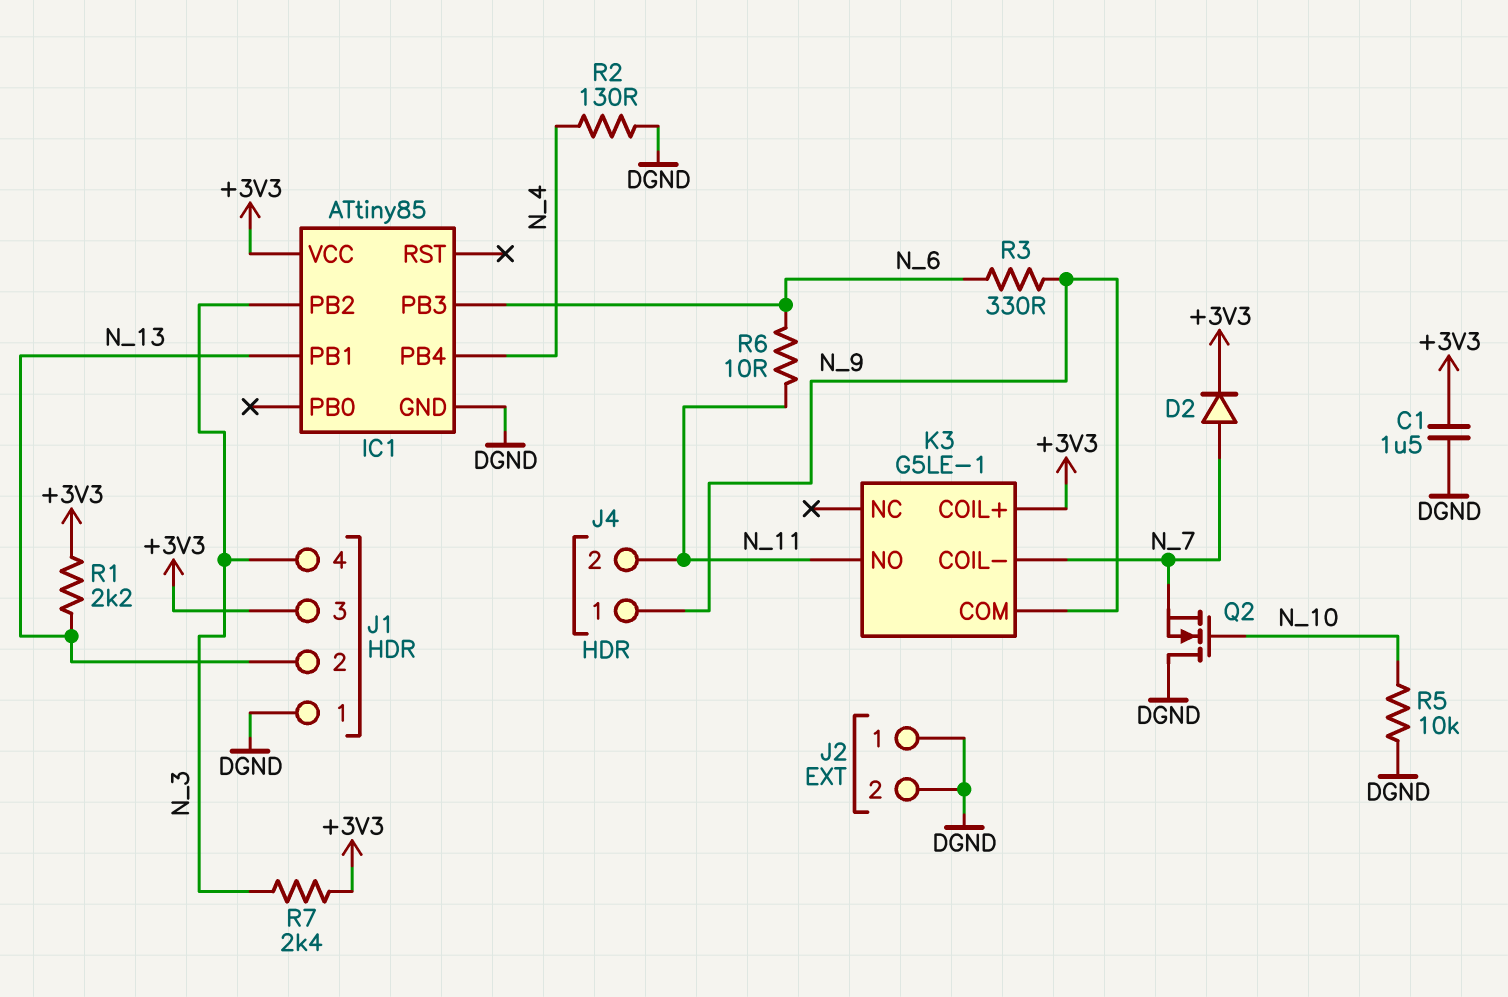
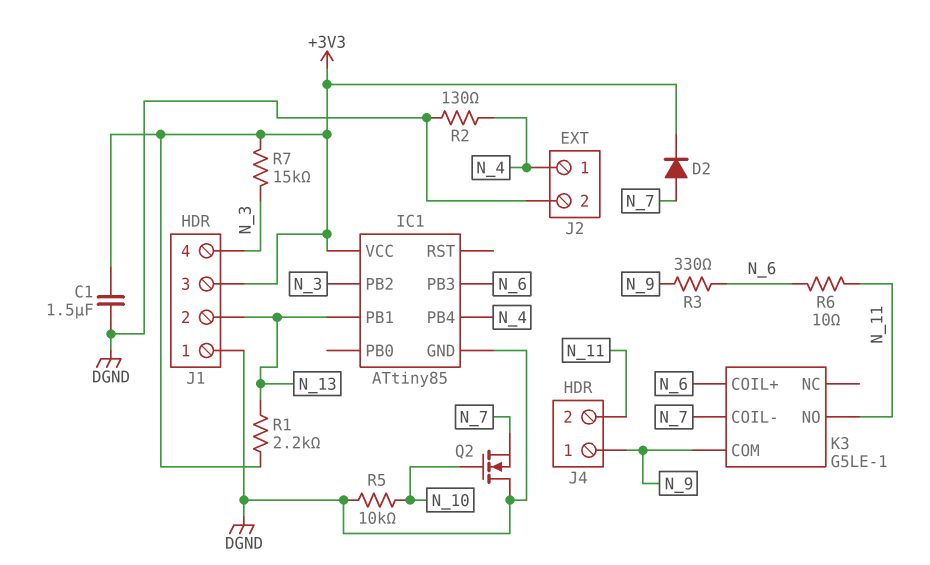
J2 pin 1: DGND -> N_4
K3 pin COIL+: +3V3 -> N_6
R7: 2.4k (+3V3, N_3) -> 15k (+3V3, N_3)

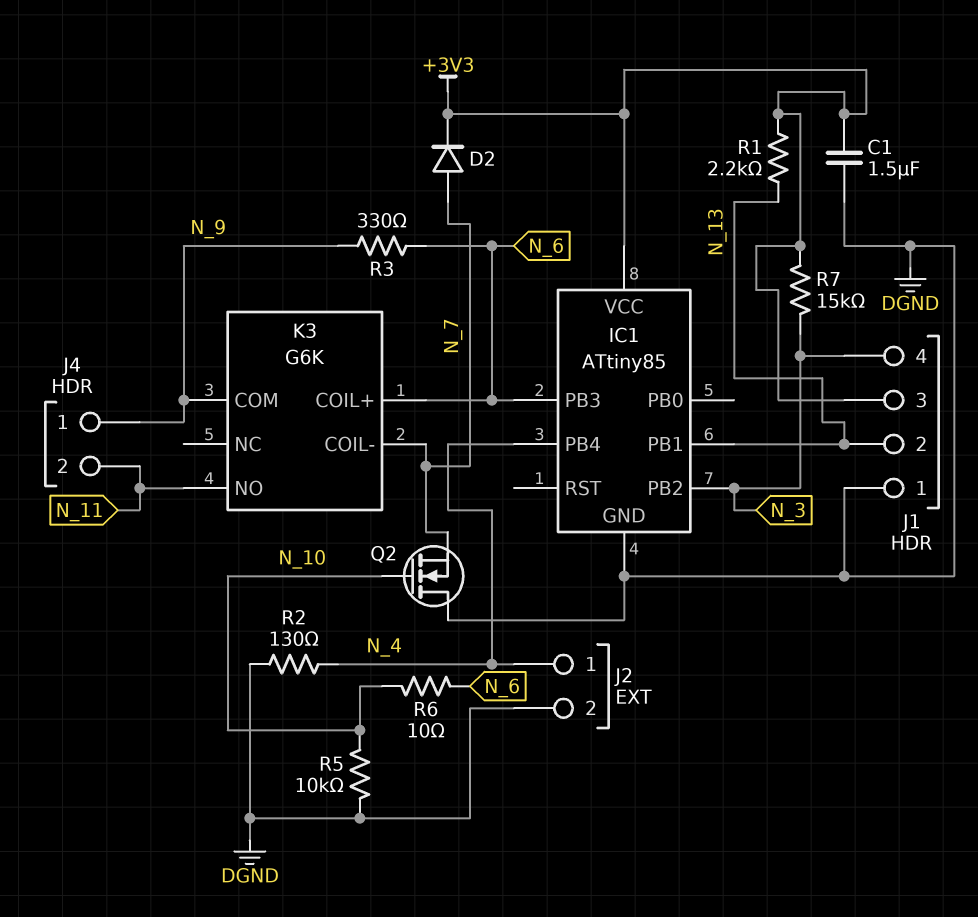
K3: G5LE-1 -> G6K
R6: 10 (N_6, N_11) -> 10 (N_6, N_10)

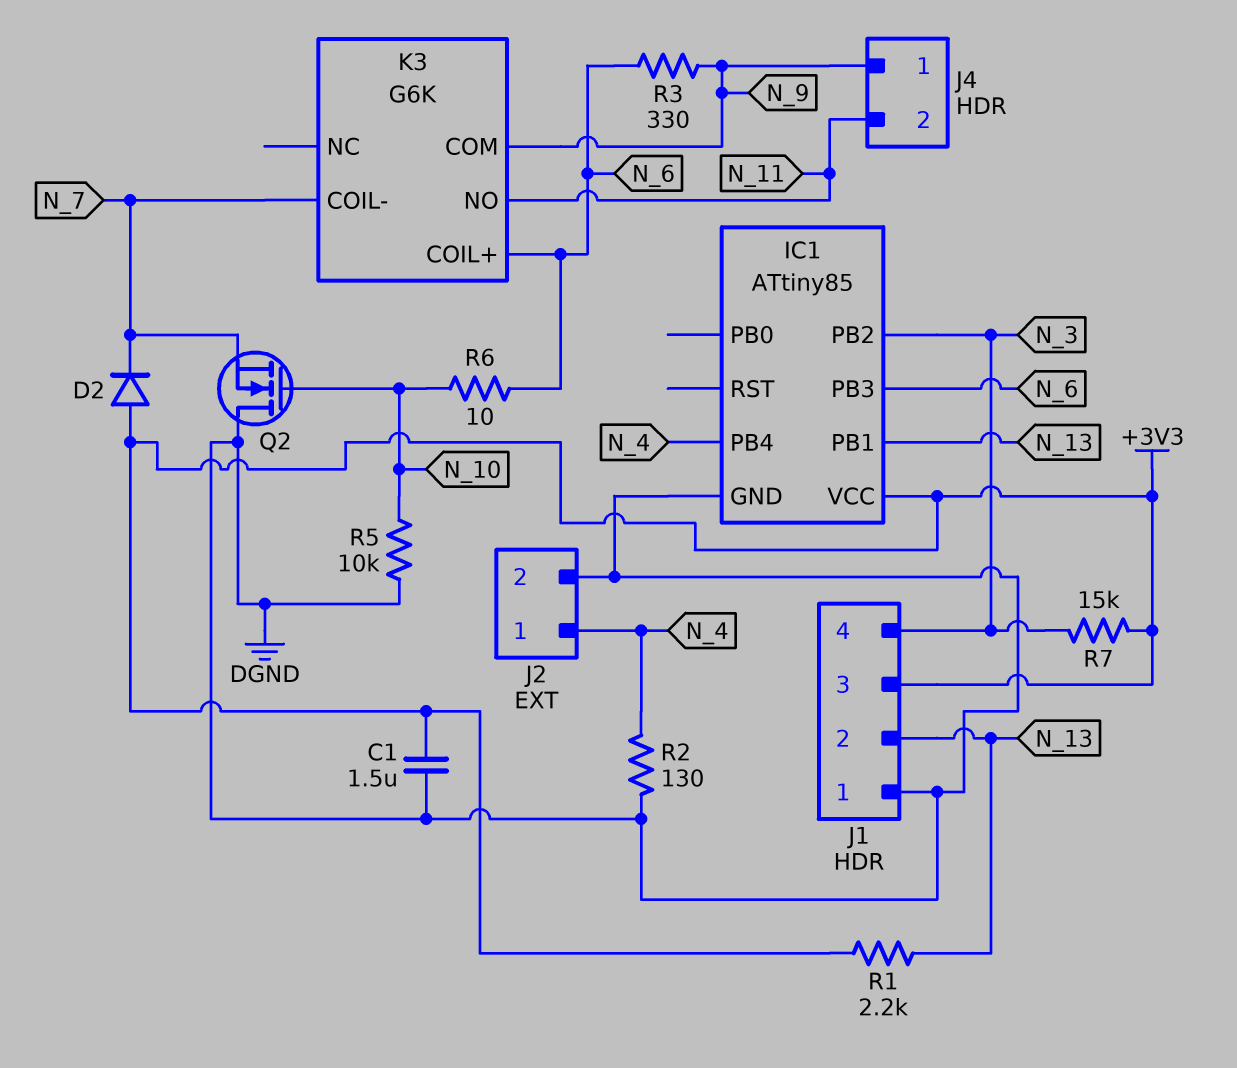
D2: diode (A N_7, K +3V3) -> diode (A +3V3, K N_7)

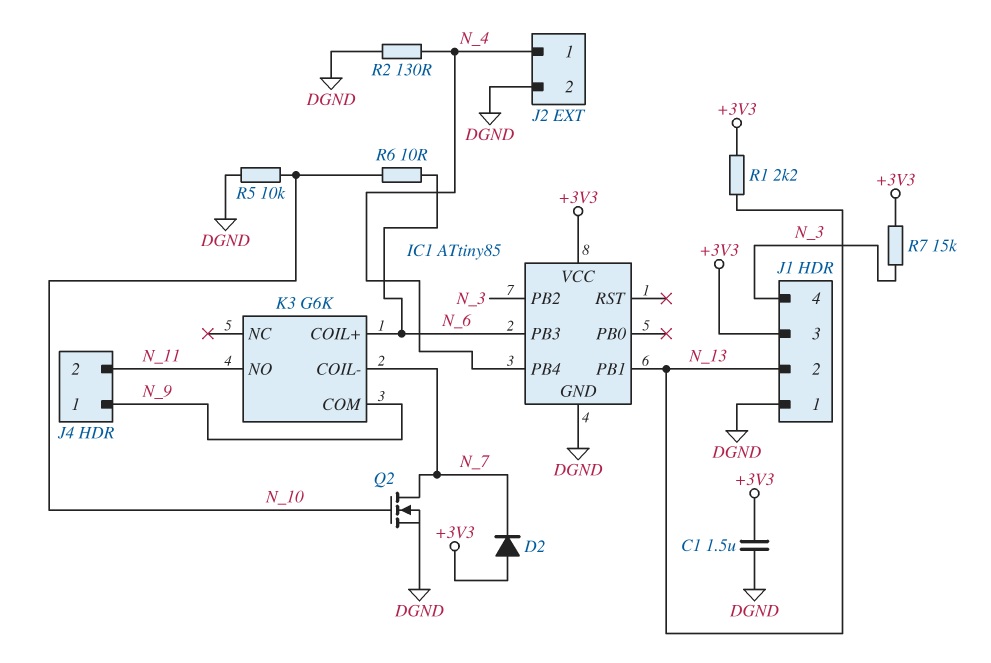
Q2: NMOS (G N_10, D DGND, S N_7) -> NMOS (G N_10, D N_7, S DGND)
R3: 330 (N_6, N_9) -> none

